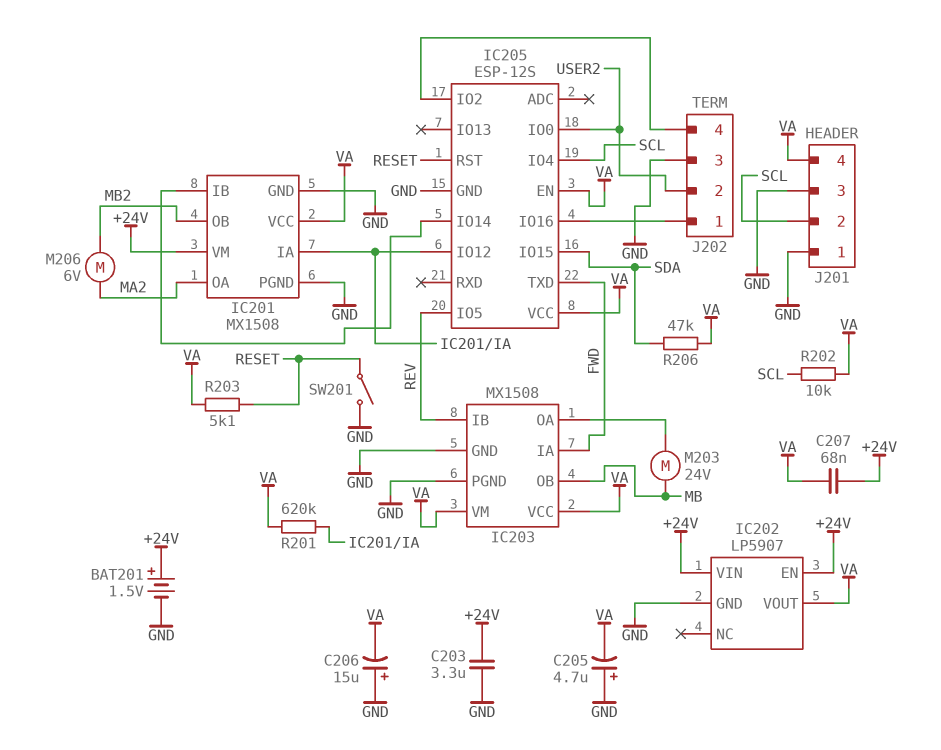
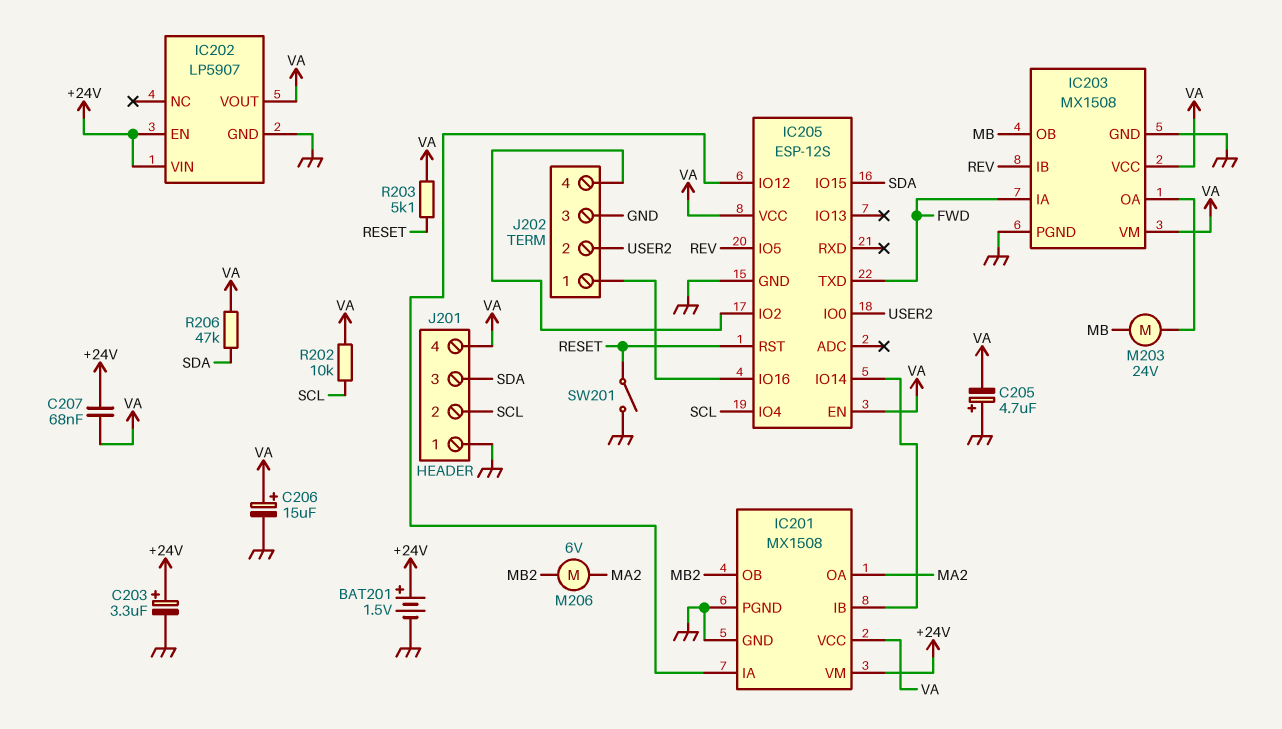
C203: 3.3uF (+24V, GND) -> 3.3uF (plus +24V, minus GND)
C206: 15uF (plus GND, minus VA) -> 15uF (plus VA, minus GND)
J201 pin 3: GND -> SDA
R201: 620k (IC201/IA, VA) -> none

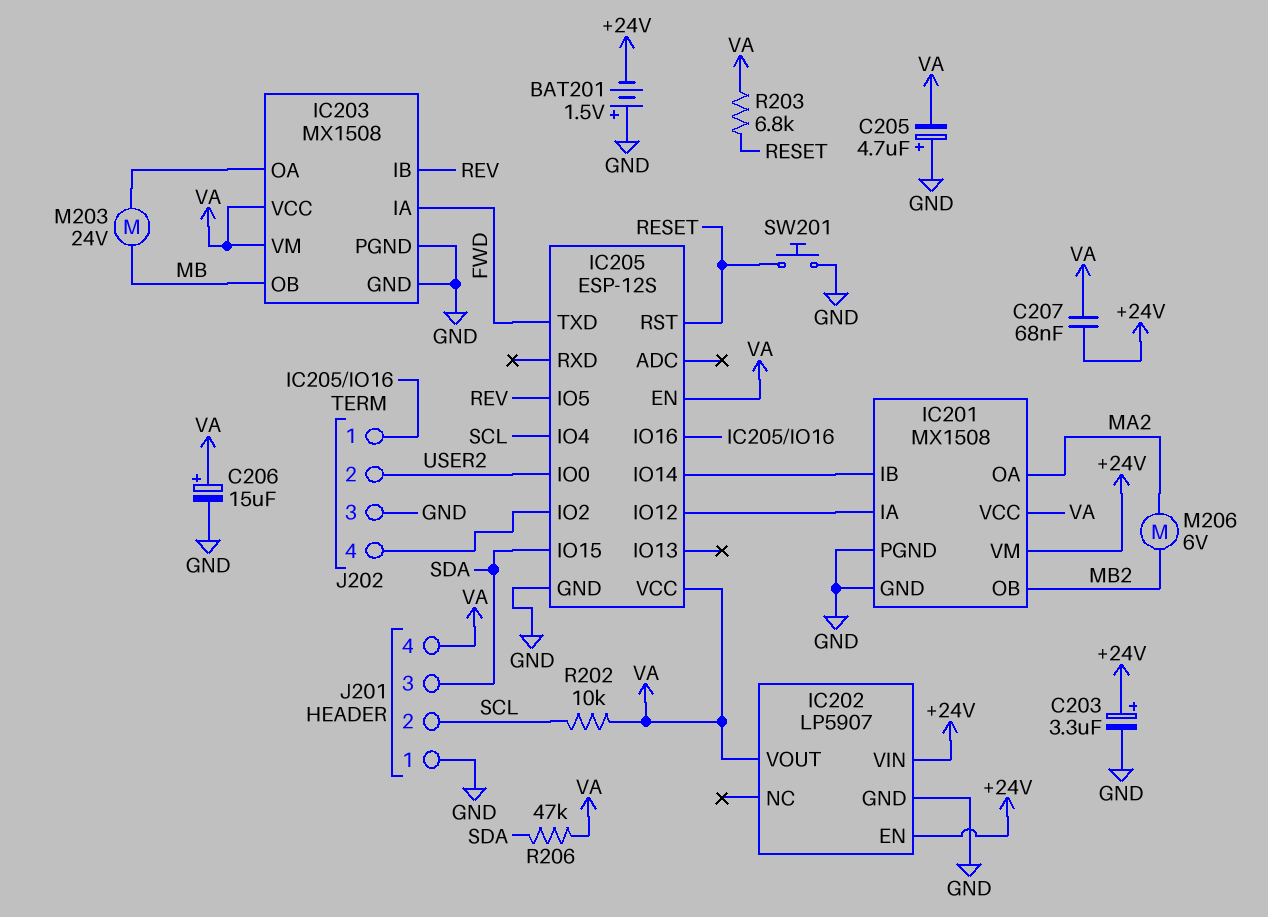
BAT201: 1.5V (plus +24V, minus GND) -> 1.5V (plus GND, minus +24V)
R203: 5.1k (RESET, VA) -> 6.8k (RESET, VA)
SW201: switch (GND, RESET) -> button (GND, RESET)

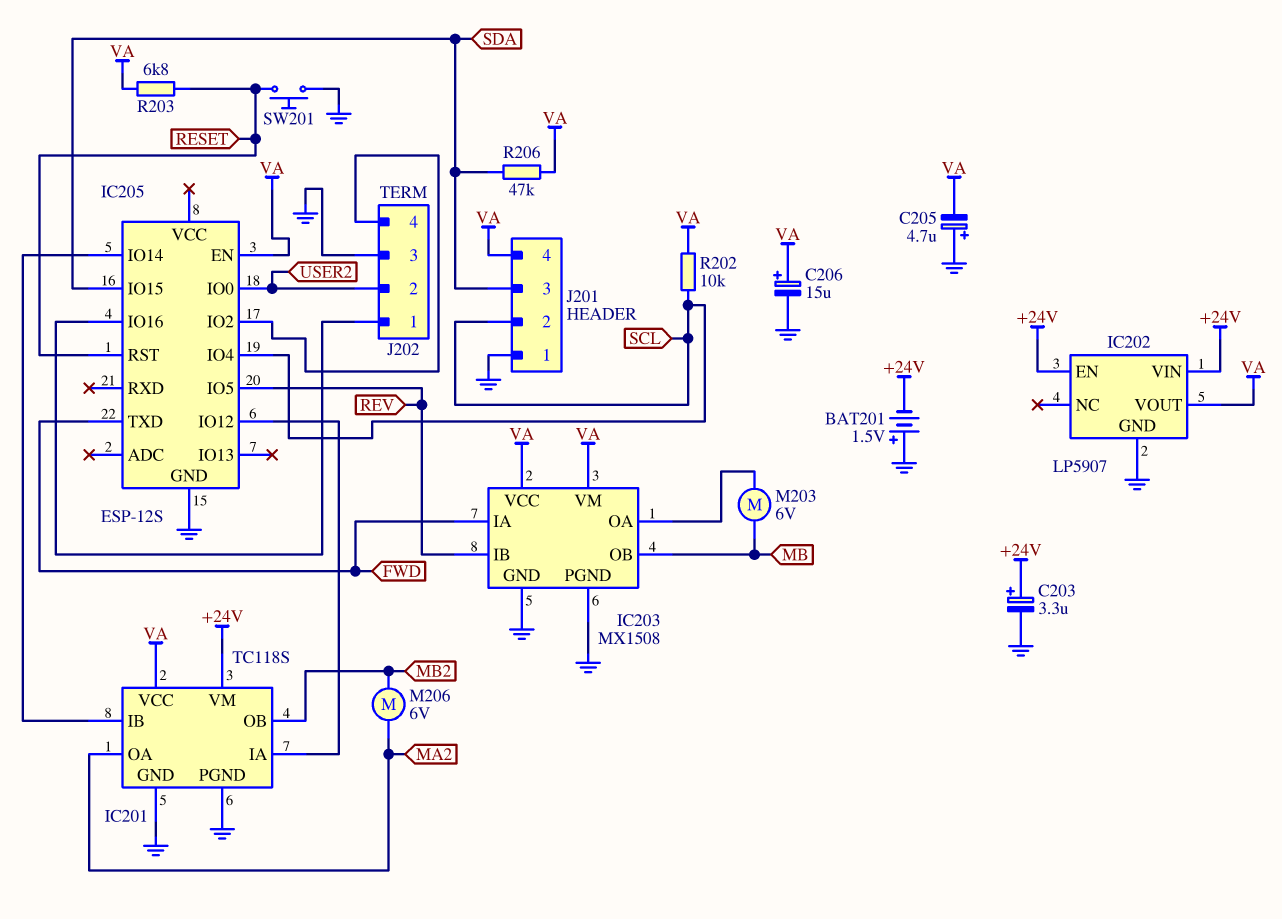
C207: 68nF (+24V, VA) -> none
IC201: MX1508 -> TC118S
IC205 pin VCC: VA -> none
M203: motor 24V (IC203/OA, MB) -> motor 6V (IC203/OA, MB)

